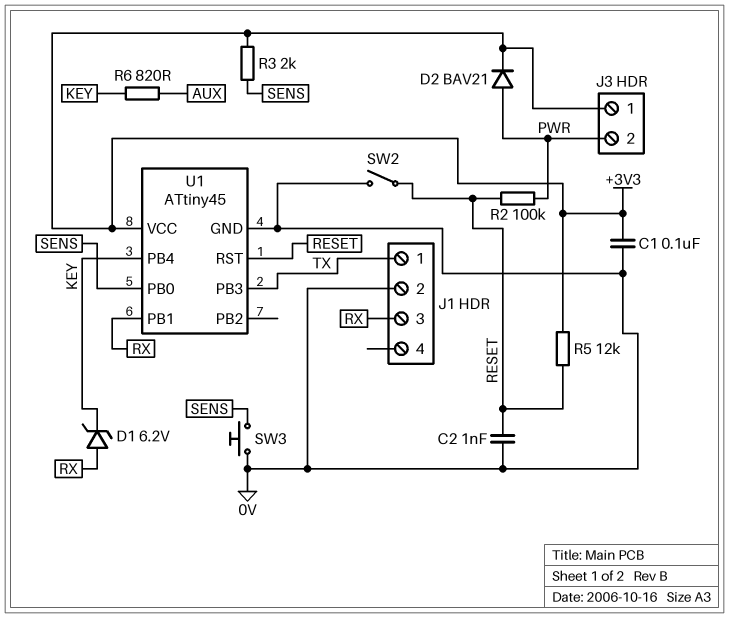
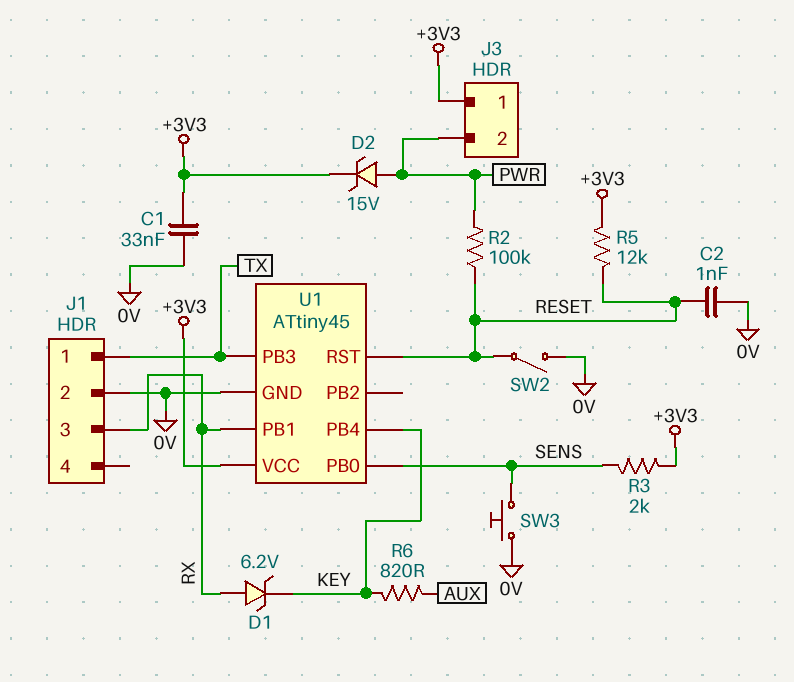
C1: 100nF (+3V3, 0V) -> 33nF (+3V3, 0V)
D2: diode BAV21 (A PWR, K +3V3) -> zener 15V (A PWR, K +3V3)

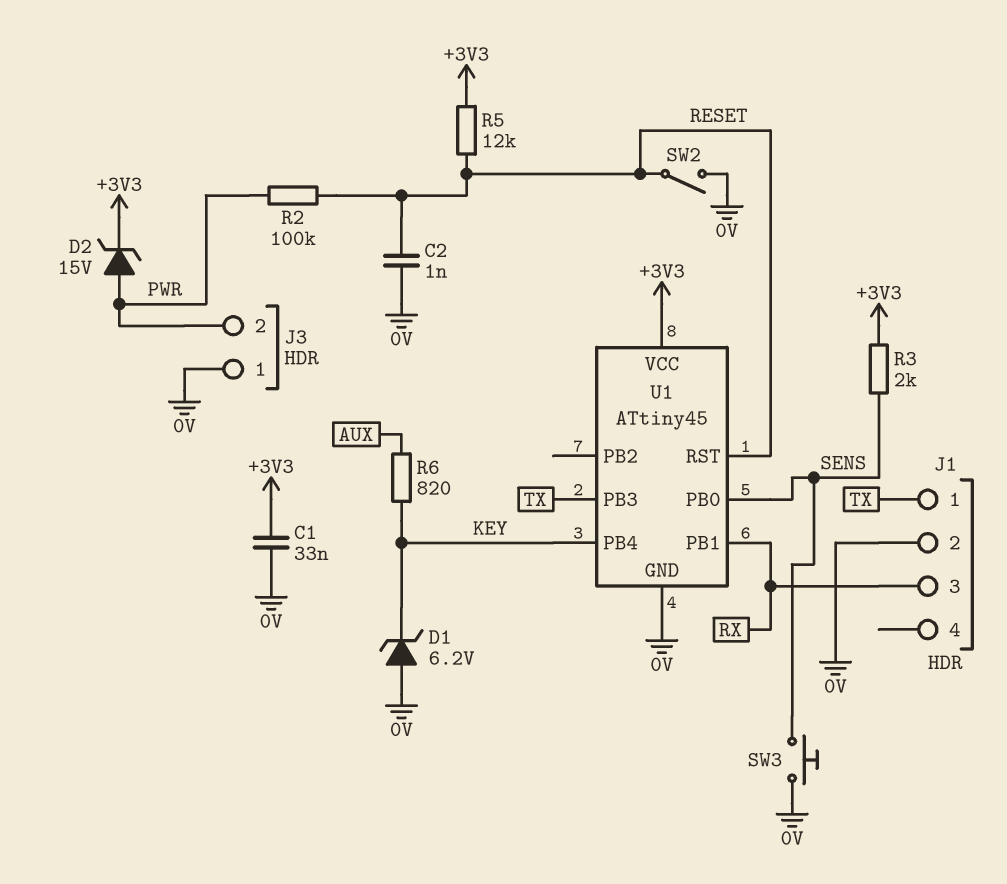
D1: zener 6.2V (A RX, K KEY) -> zener 6.2V (A 0V, K KEY)
J3 pin 1: +3V3 -> 0V

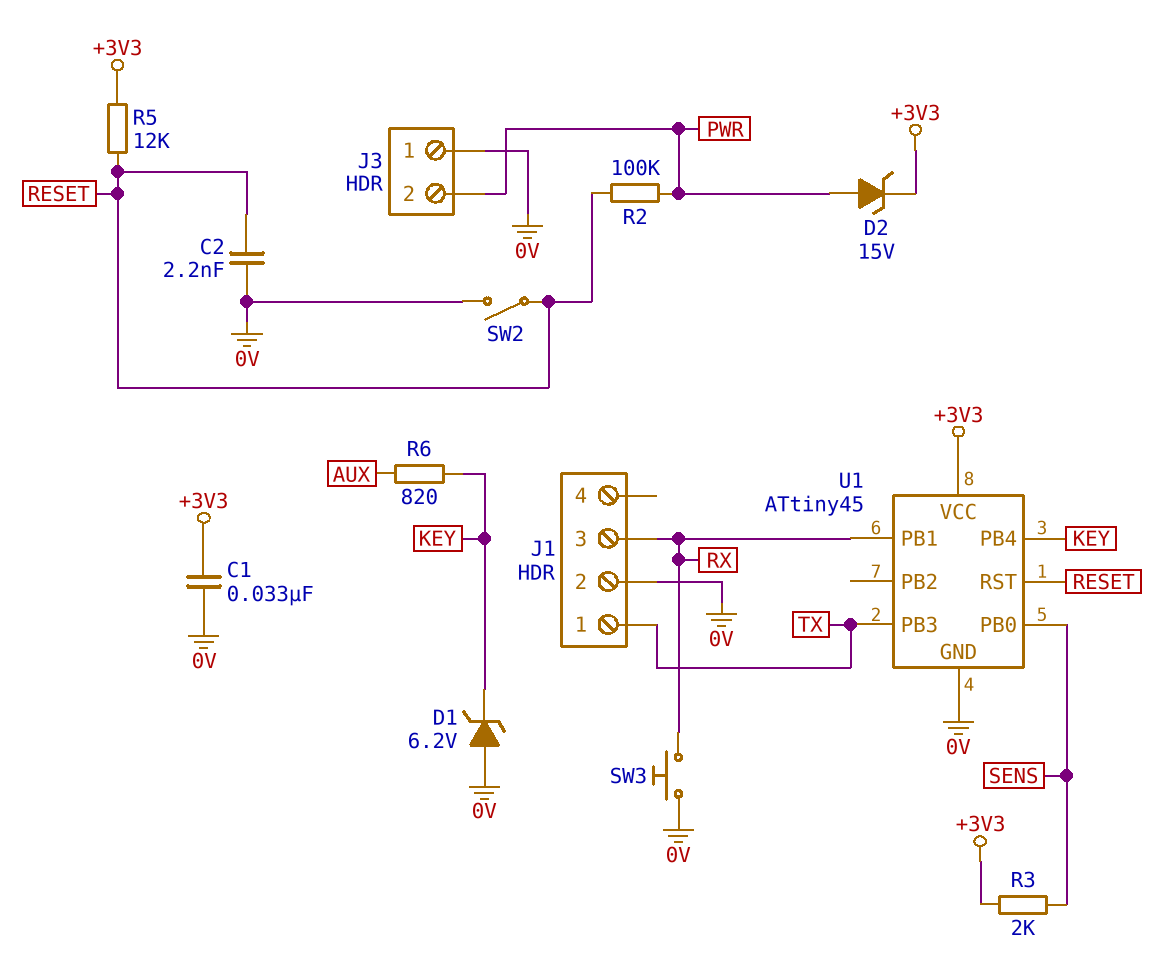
C2: 1nF (0V, RESET) -> 2.2nF (0V, RESET)
SW3: button (0V, SENS) -> button (0V, RX)

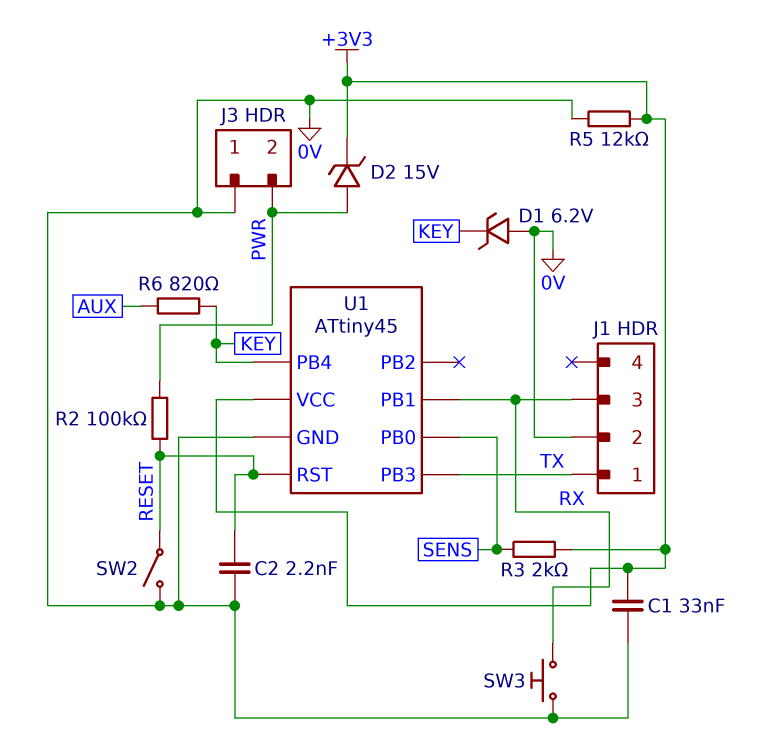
R5: 12k (+3V3, RESET) -> 12k (+3V3, 0V)

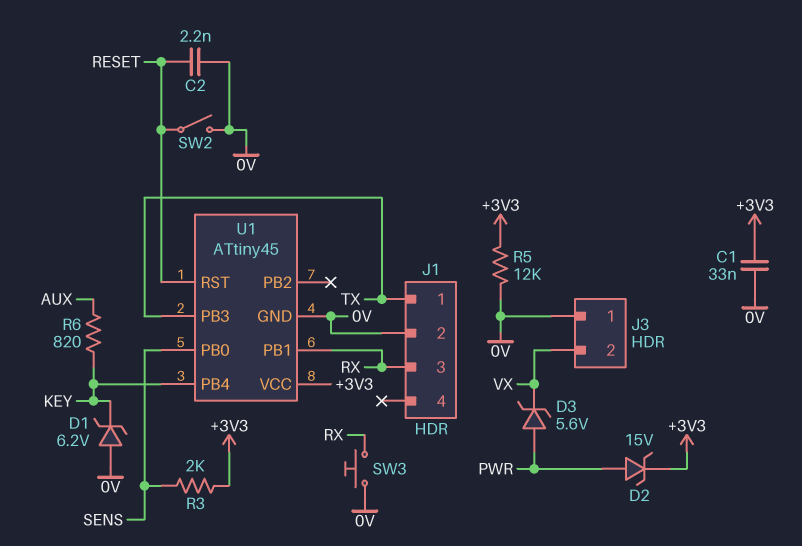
D3: none -> zener 5.6V (A PWR, K VX)
J3 pin 2: PWR -> VX
R2: 100k (PWR, RESET) -> none

